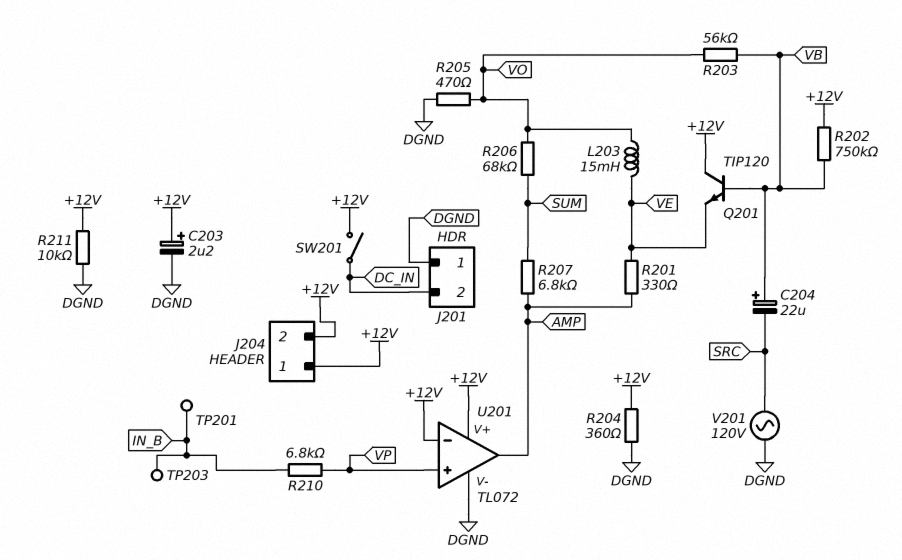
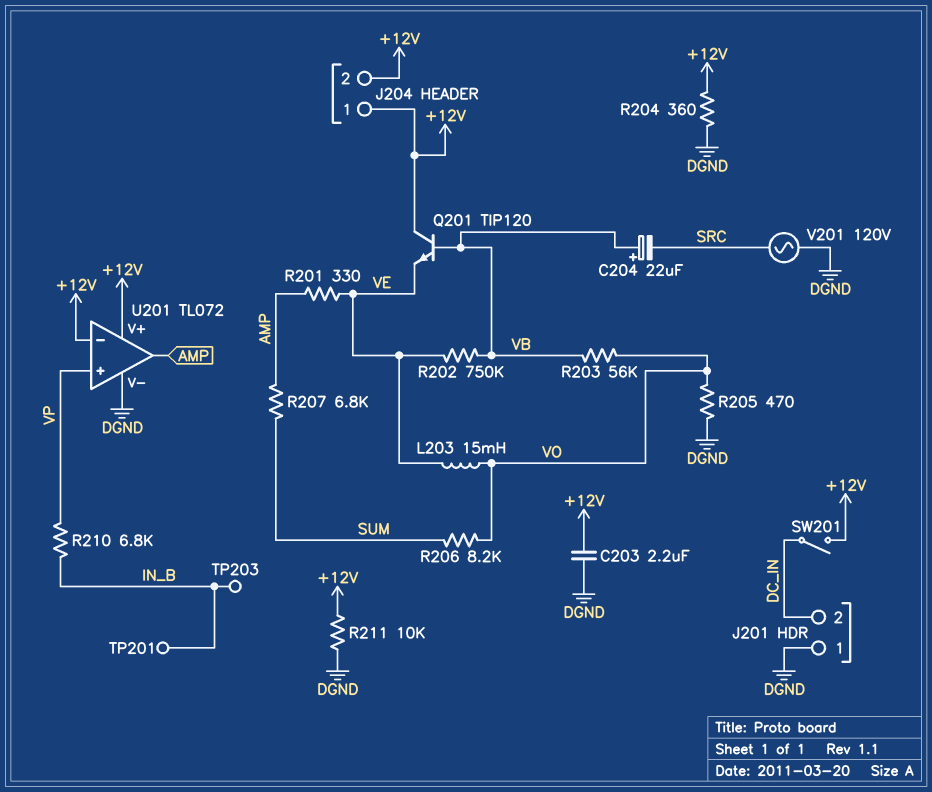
C203: 2.2uF (plus +12V, minus DGND) -> 2.2uF (+12V, DGND)
R202: 750k (+12V, VB) -> 750k (VB, VE)
R206: 68k (SUM, VO) -> 8.2k (SUM, VO)

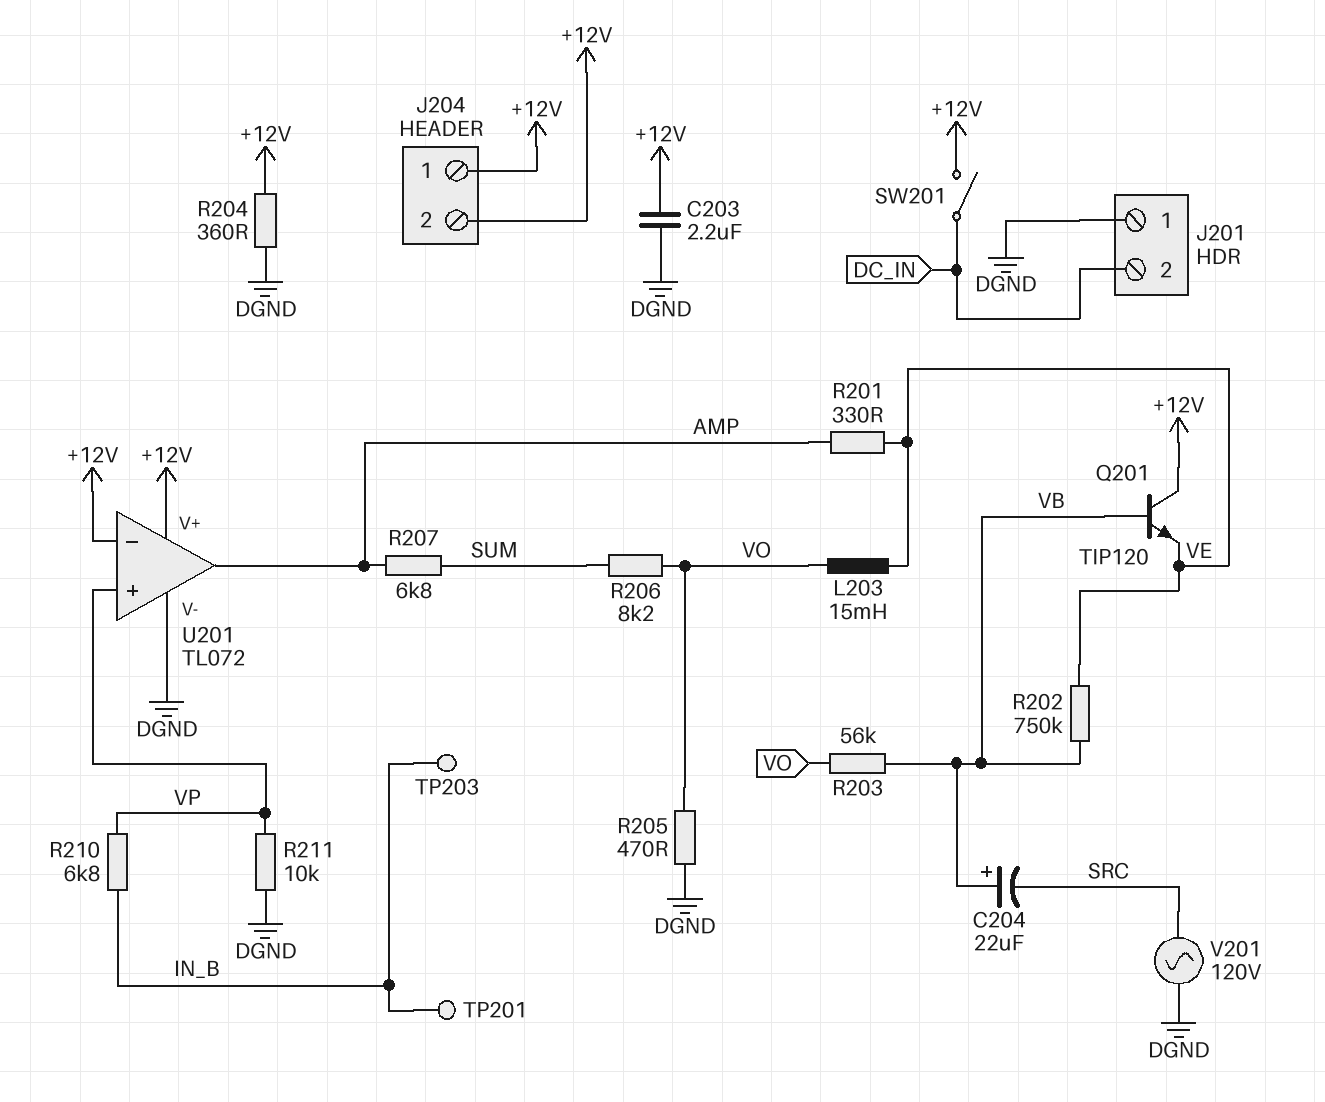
R211: 10k (+12V, DGND) -> 10k (DGND, VP)

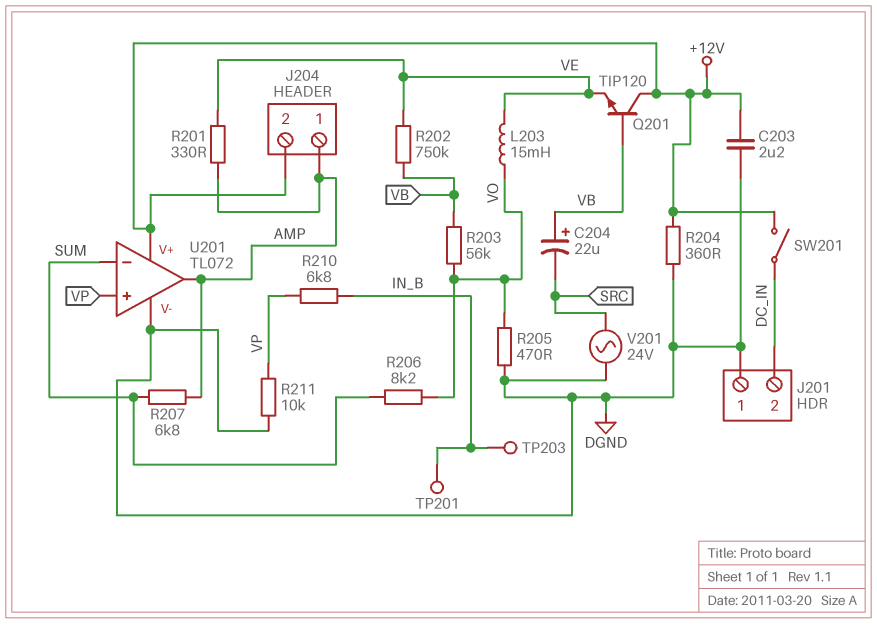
J204 pin 1: +12V -> AMP
U201 pin in-: +12V -> SUM
V201: AC 120V (DGND, SRC) -> AC 24V (DGND, SRC)

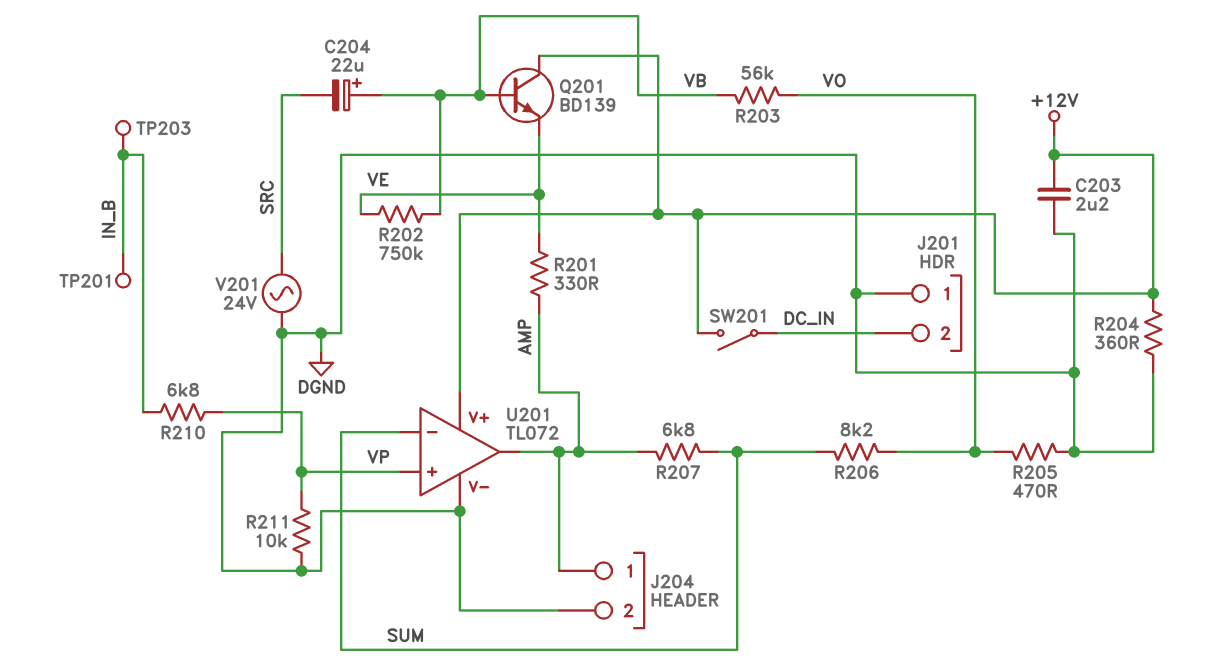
J204 pin 2: +12V -> DGND
L203: 15mH (VE, VO) -> none
Q201: NPN TIP120 (B VB, C +12V, E VE) -> NPN BD139 (B VB, C +12V, E VE)

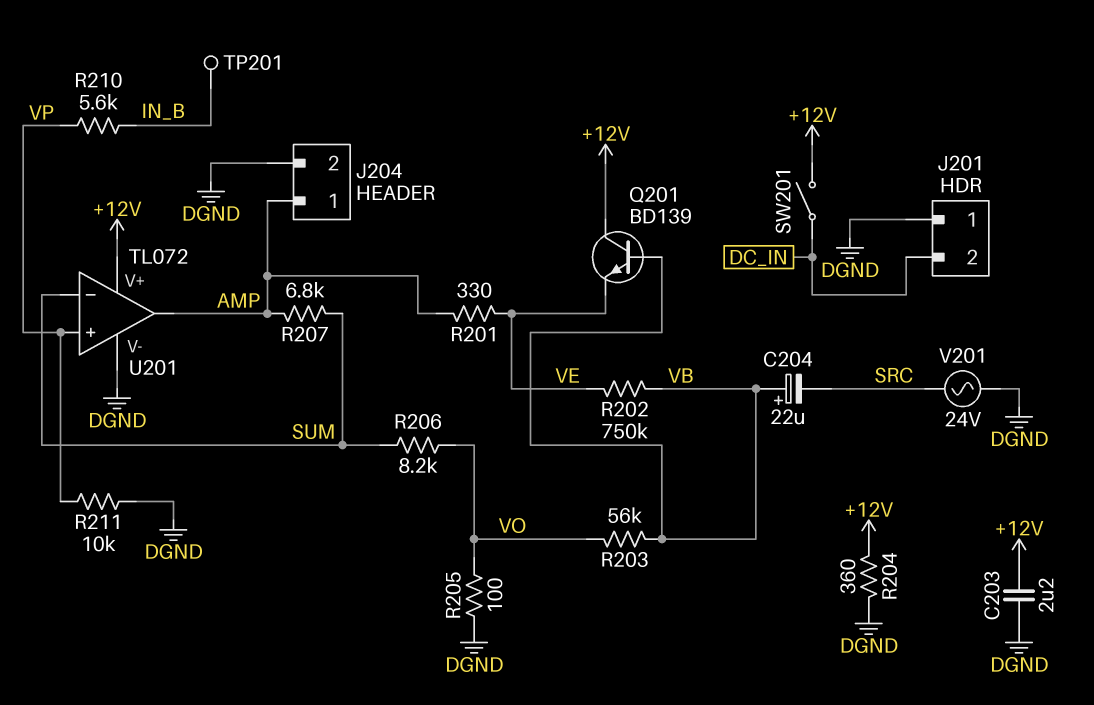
R205: 470 (DGND, VO) -> 100 (DGND, VO)
R210: 6.8k (IN_B, VP) -> 5.6k (IN_B, VP)
TP203: test point (IN_B) -> none

